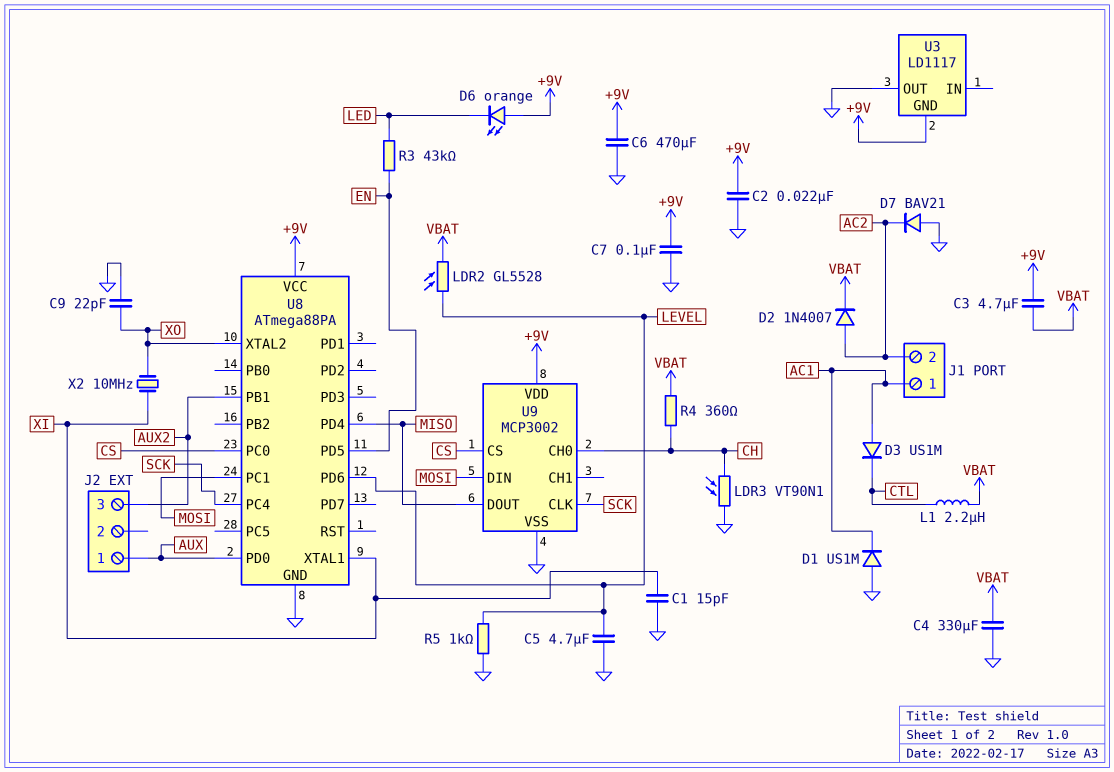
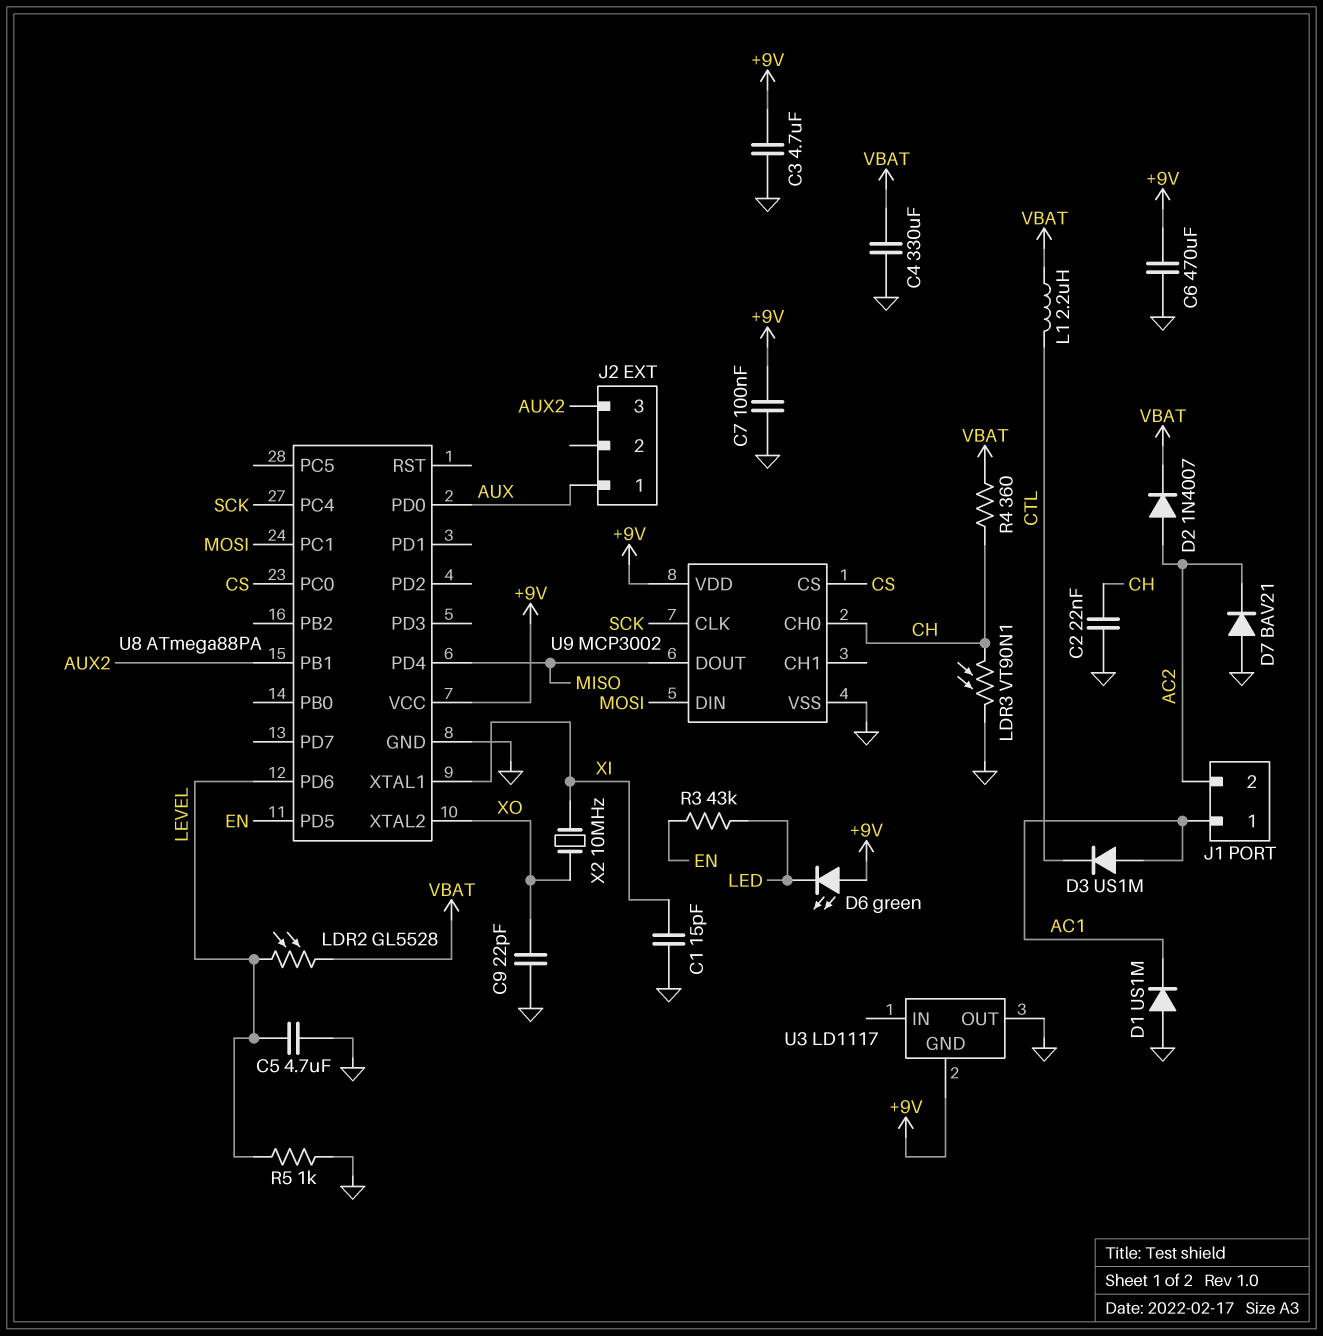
C2: 22nF (+9V, GND) -> 22nF (CH, GND)
C3: 4.7uF (+9V, VBAT) -> 4.7uF (+9V, GND)
D6: LED orange (A +9V, K LED) -> LED green (A +9V, K LED)

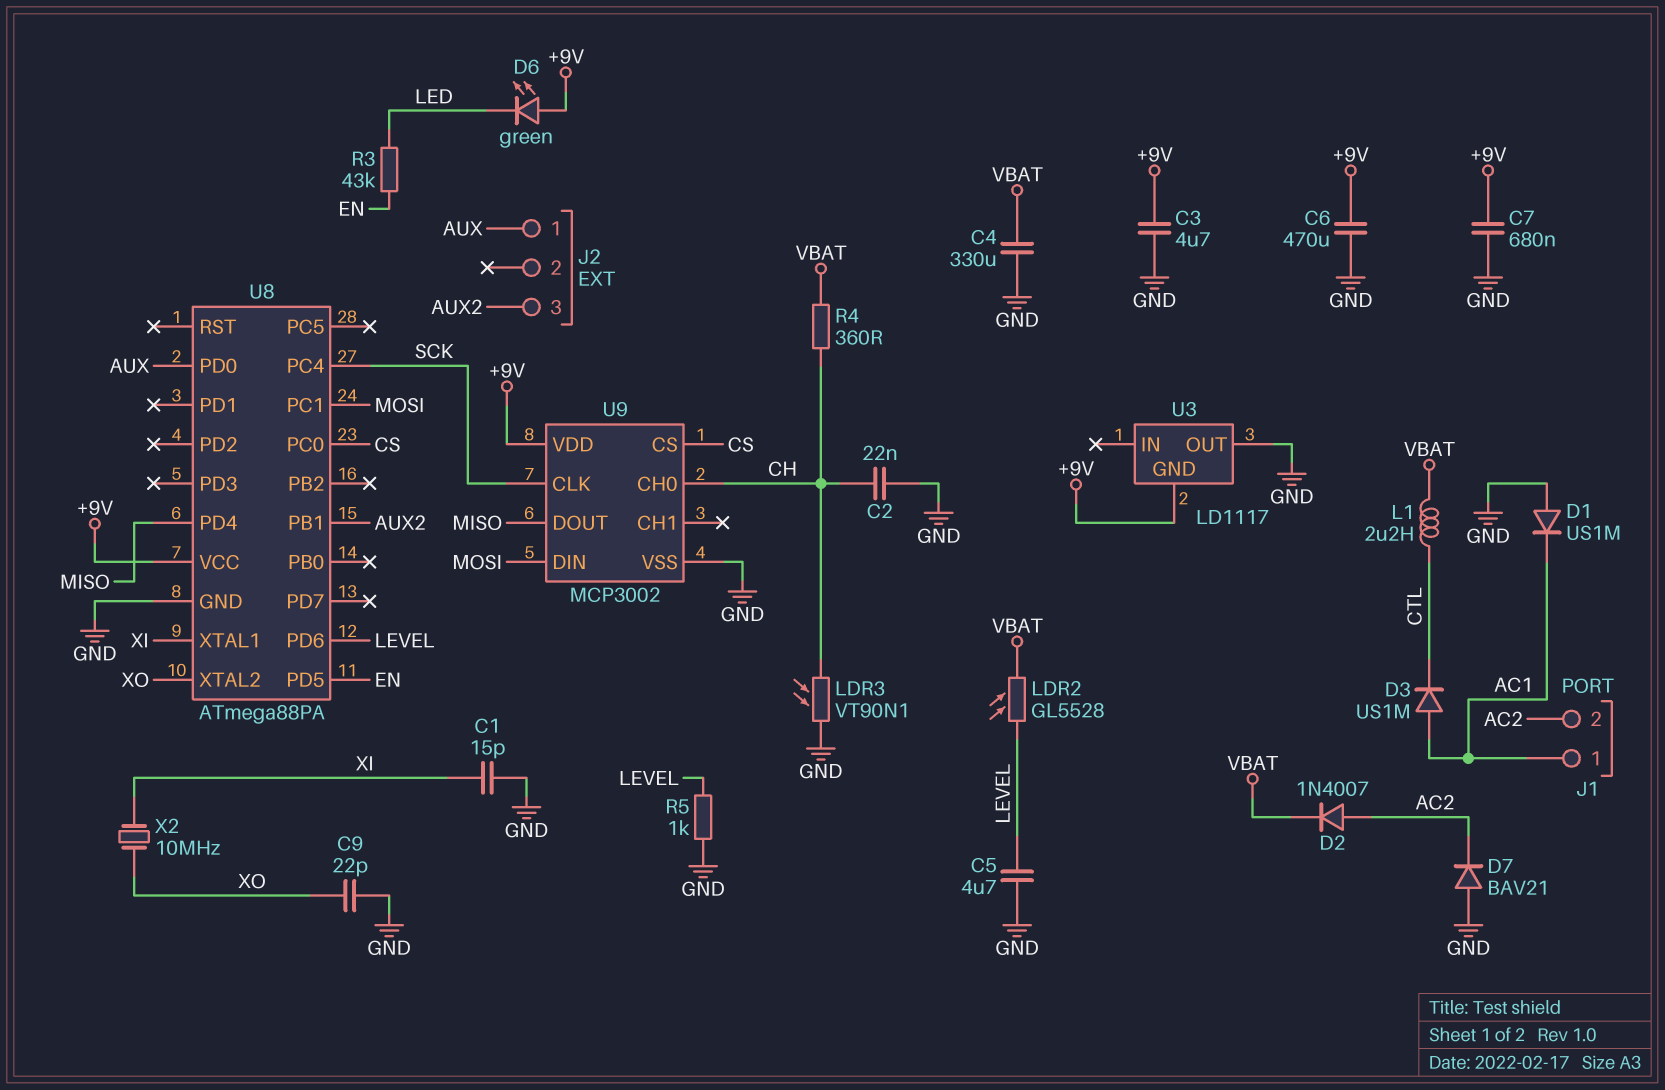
C7: 100nF (+9V, GND) -> 680nF (+9V, GND)

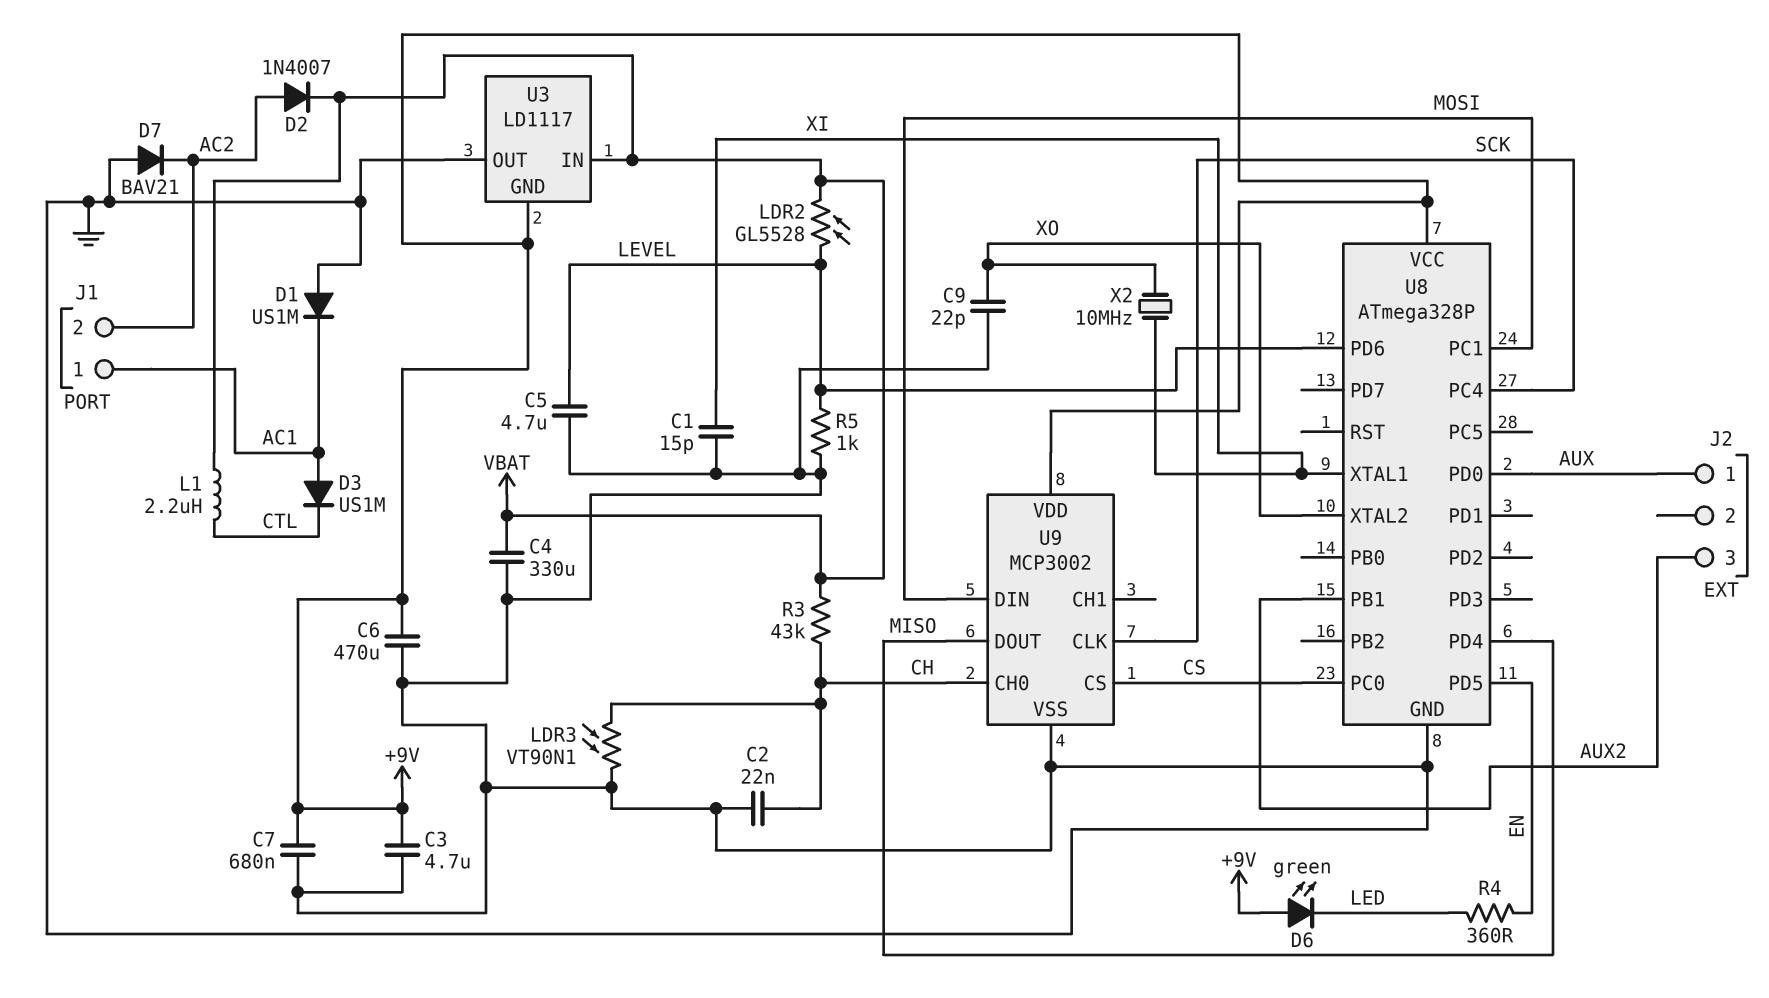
R3: 43k (EN, LED) -> 43k (CH, VBAT)
R4: 360 (CH, VBAT) -> 360 (EN, LED)
U3 pin IN: none -> VBAT
U8: ATmega88PA -> ATmega328P

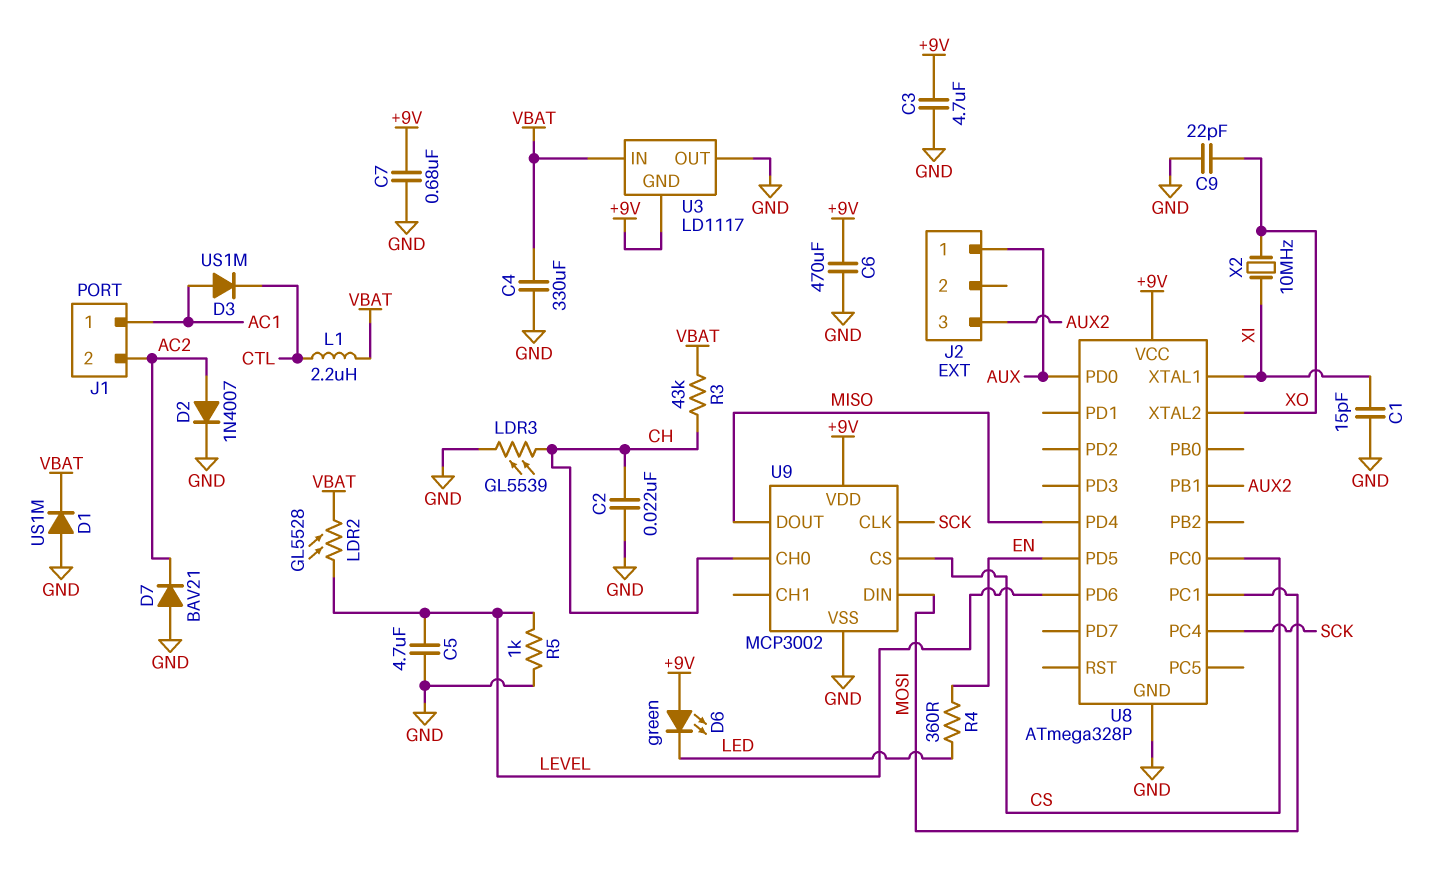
D1: diode US1M (A GND, K AC1) -> diode US1M (A GND, K VBAT)
D2: diode 1N4007 (A AC2, K VBAT) -> diode 1N4007 (A AC2, K GND)
LDR3: VT90N1 (CH, GND) -> GL5539 (CH, GND)

